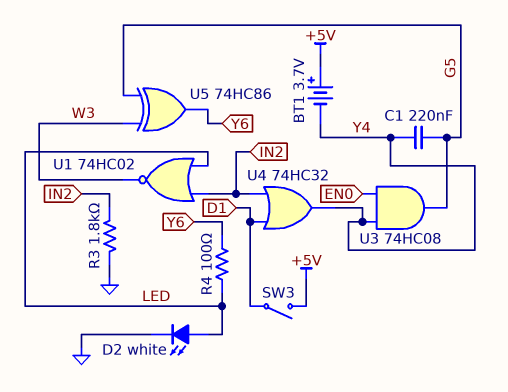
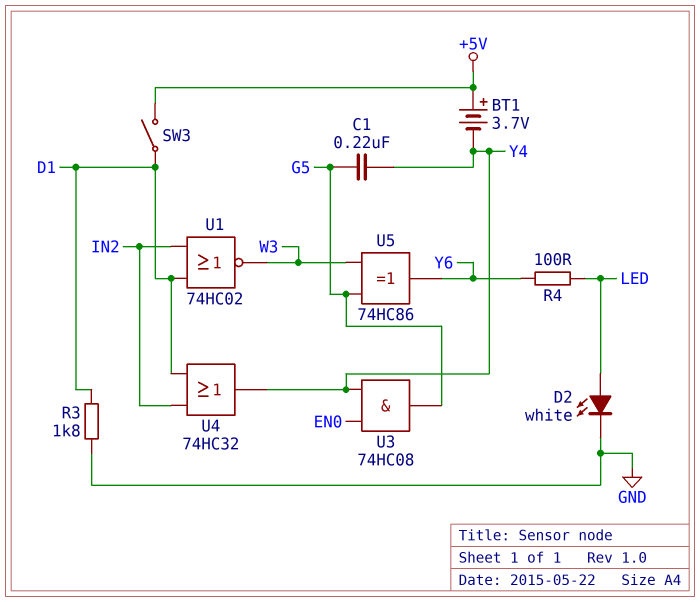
R3: 1.8k (GND, IN2) -> 1.8k (D1, GND)
U1: NOR 74HC02 (in IN2, in LED, out W3) -> NOR 74HC02 (in D1, in IN2, out W3)

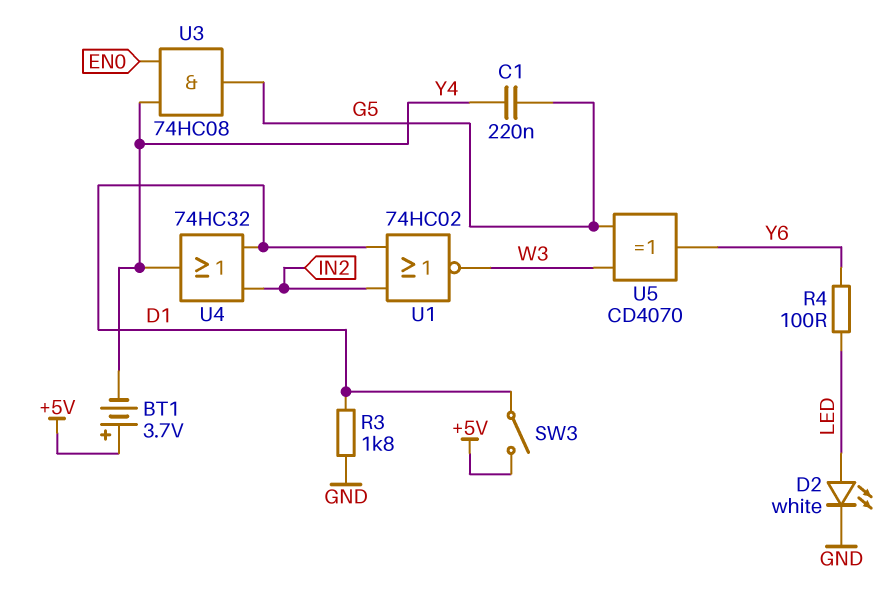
U5: XOR 74HC86 (in G5, in W3, out Y6) -> XOR CD4070 (in G5, in W3, out Y6)

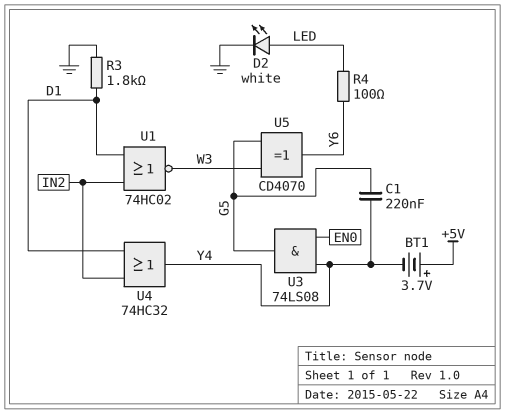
SW3: switch (+5V, D1) -> none
U3: AND 74HC08 (in EN0, in Y4, out G5) -> AND 74LS08 (in EN0, in Y4, out G5)

